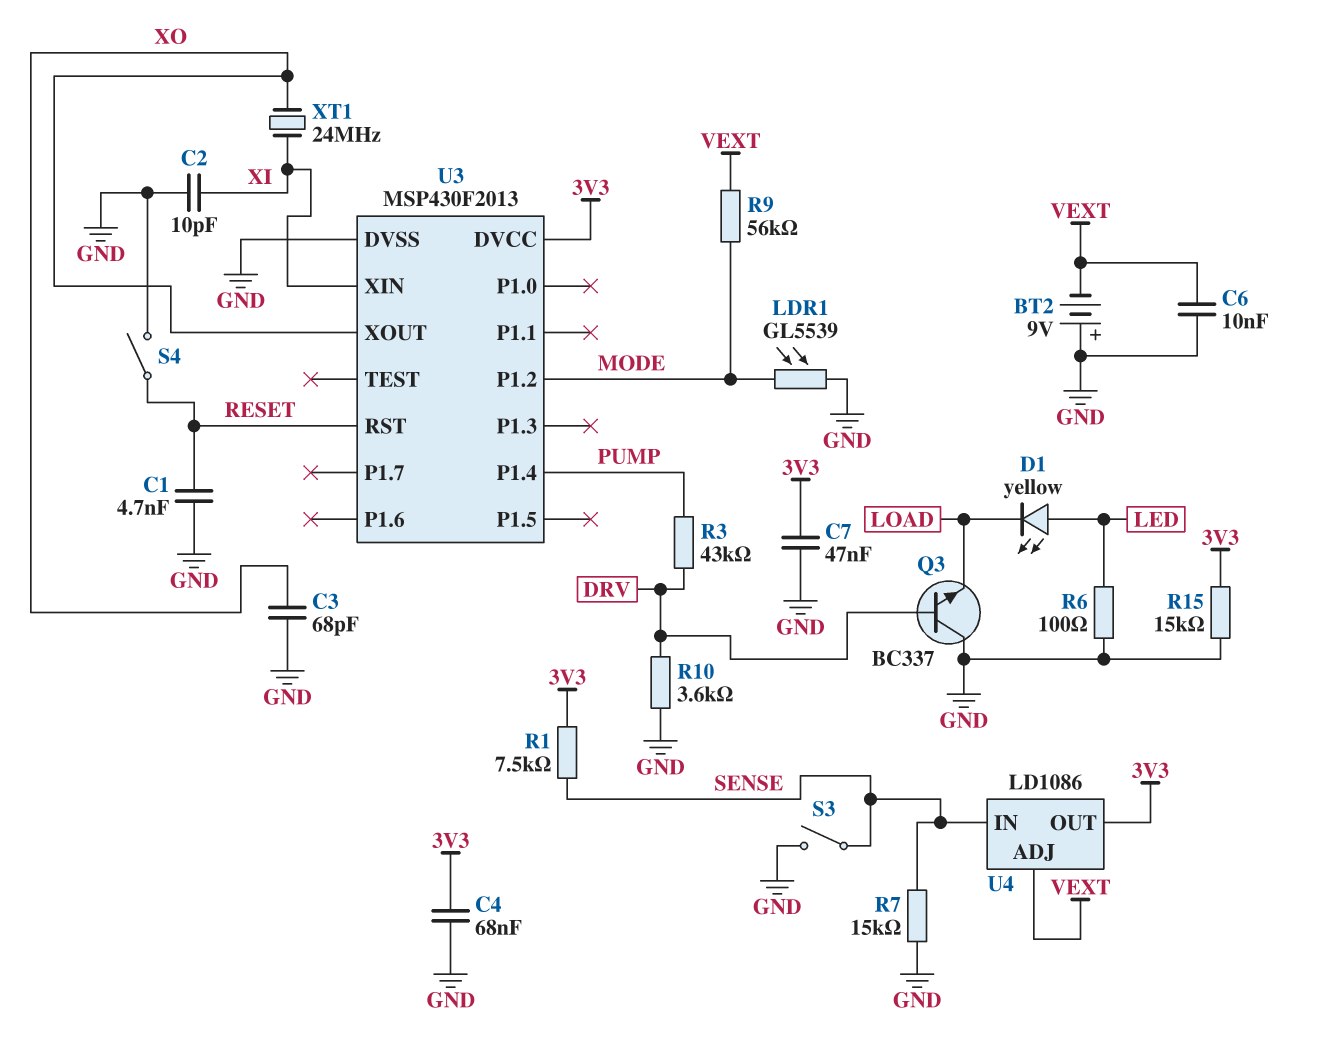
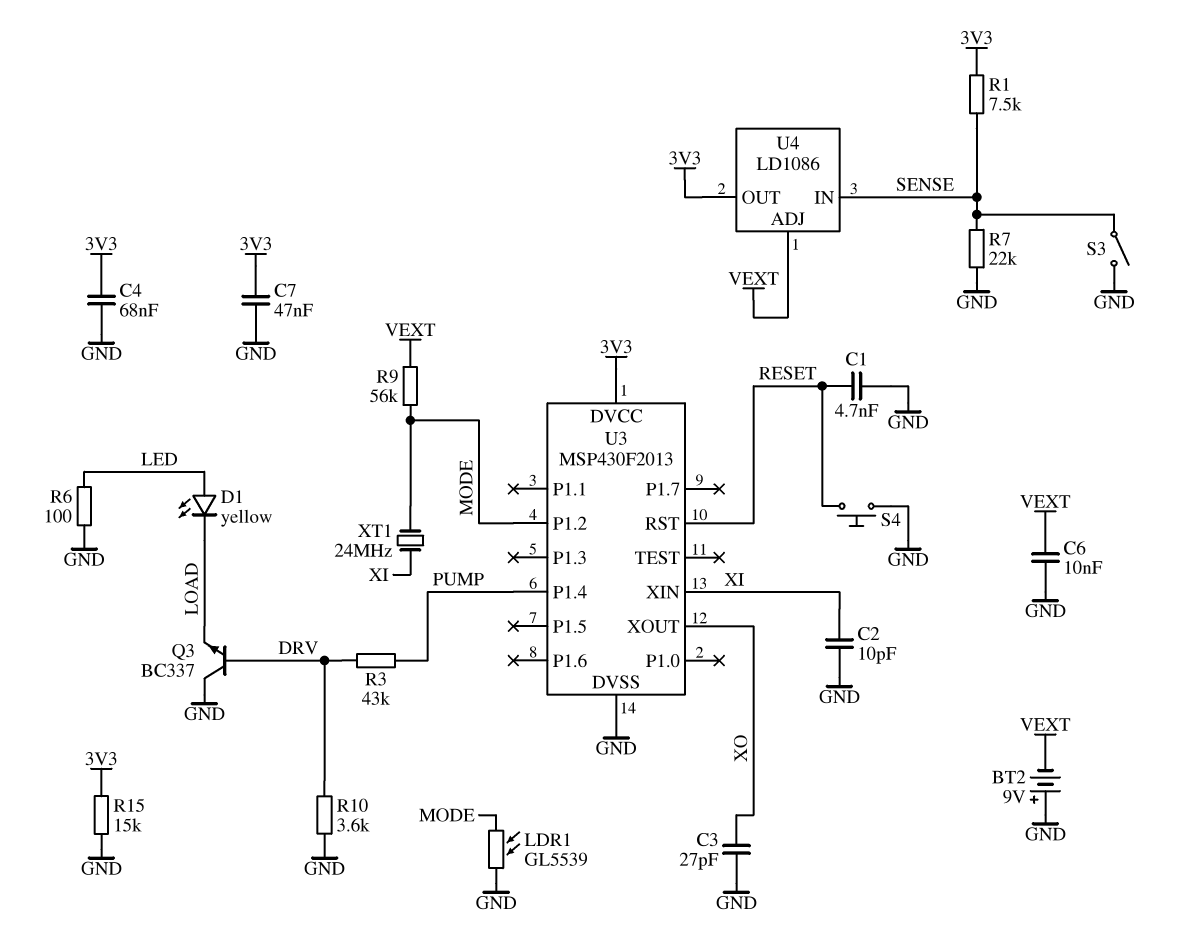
C3: 68pF (GND, XO) -> 27pF (GND, XO)
R7: 15k (GND, SENSE) -> 22k (GND, SENSE)
S4: switch (GND, RESET) -> button (GND, RESET)
XT1: 24MHz (XI, XO) -> 24MHz (MODE, XI)

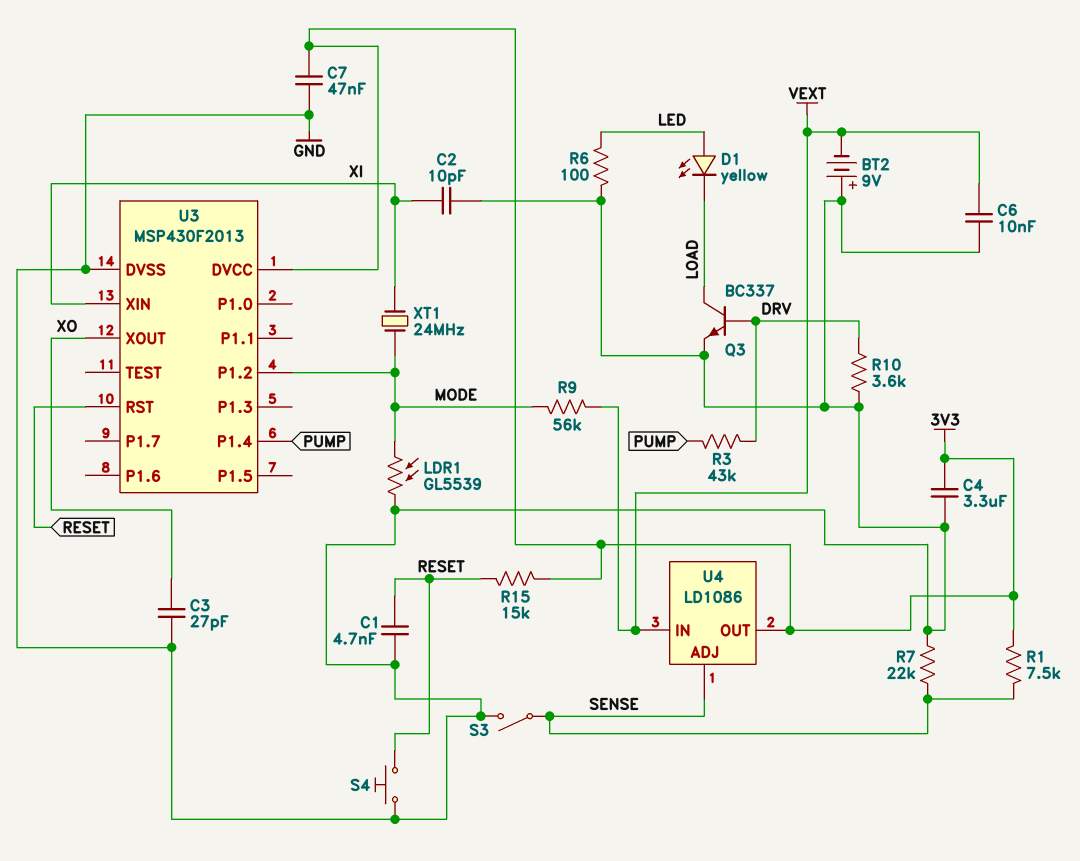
C4: 68nF (3V3, GND) -> 3.3uF (3V3, GND)
Q3: NPN BC337 (B DRV, C GND, E LOAD) -> NPN BC337 (B DRV, C LOAD, E GND)
R15: 15k (3V3, GND) -> 15k (3V3, RESET)
U4 pin ADJ: VEXT -> SENSE
U4 pin IN: SENSE -> VEXT

